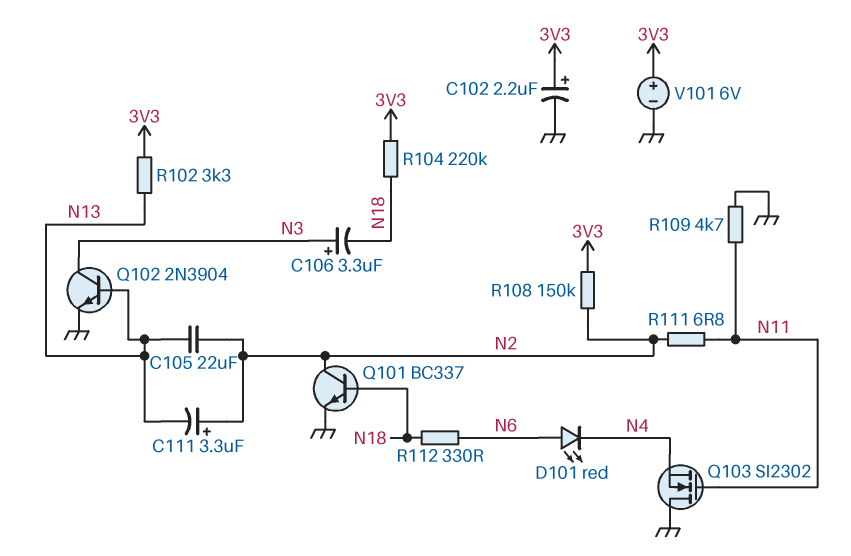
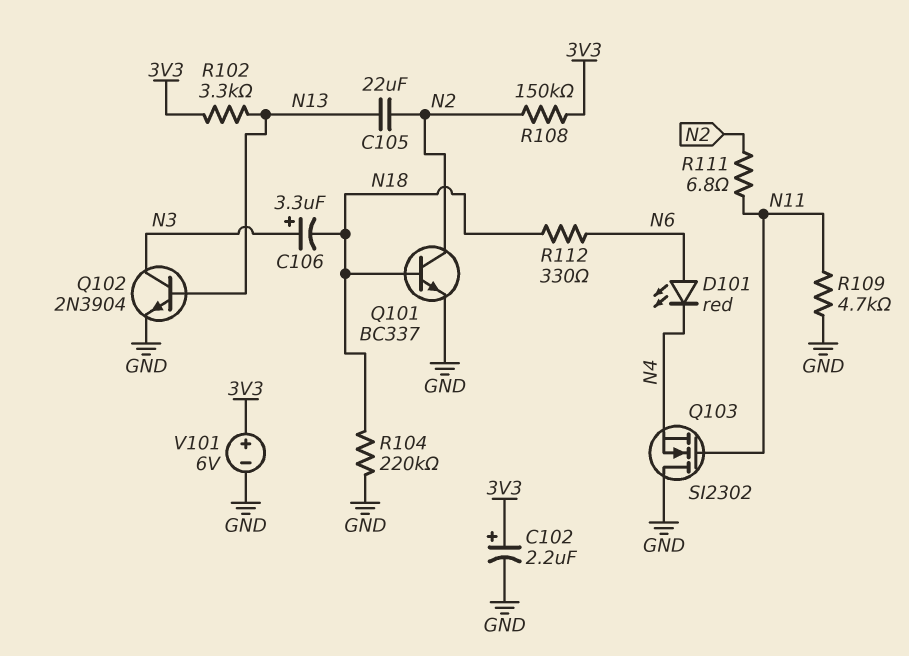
C111: 3.3uF (plus N2, minus N13) -> none
R104: 220k (3V3, N18) -> 220k (GND, N18)

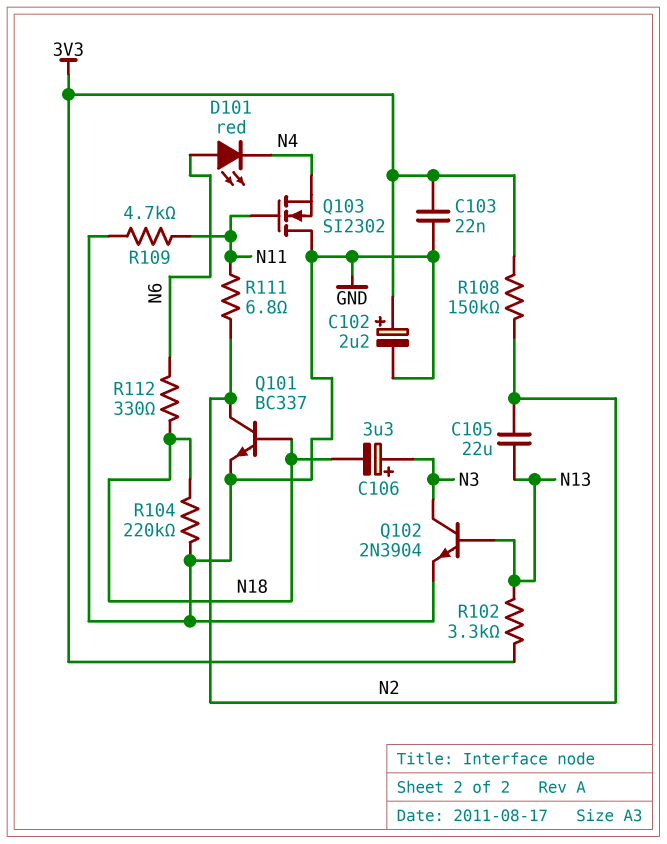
C103: none -> 22nF (3V3, GND)
V101: 6V (plus 3V3, minus GND) -> none

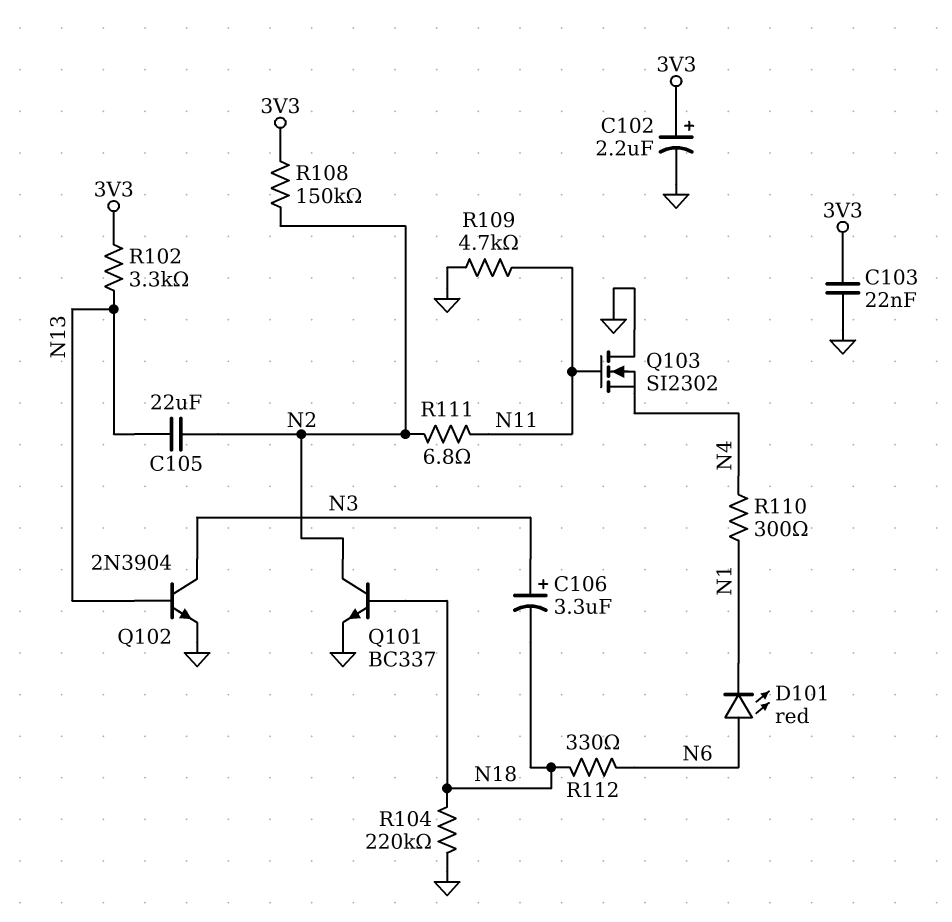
D101: LED red (A N6, K N4) -> LED red (A N6, K N1)
R110: none -> 300 (N1, N4)

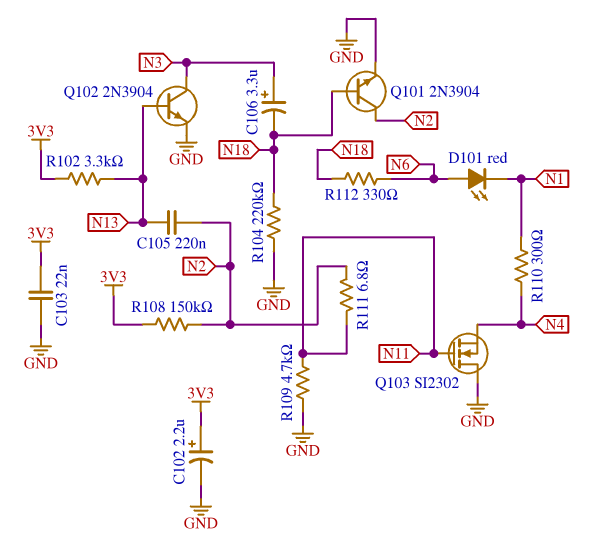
C105: 22uF (N2, N13) -> 220nF (N2, N13)
Q101: NPN BC337 (B N18, C N2, E GND) -> NPN 2N3904 (B N18, C N2, E GND)

